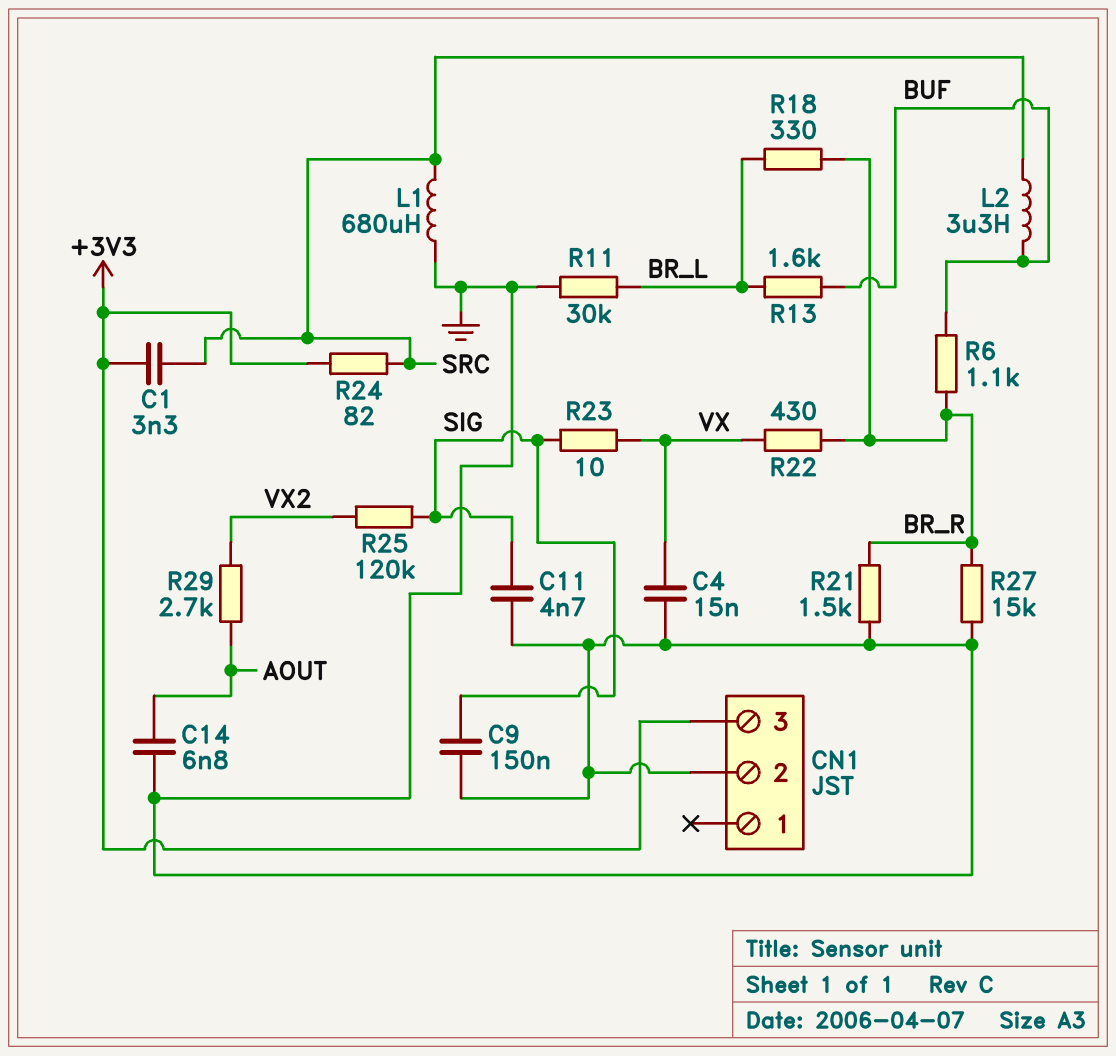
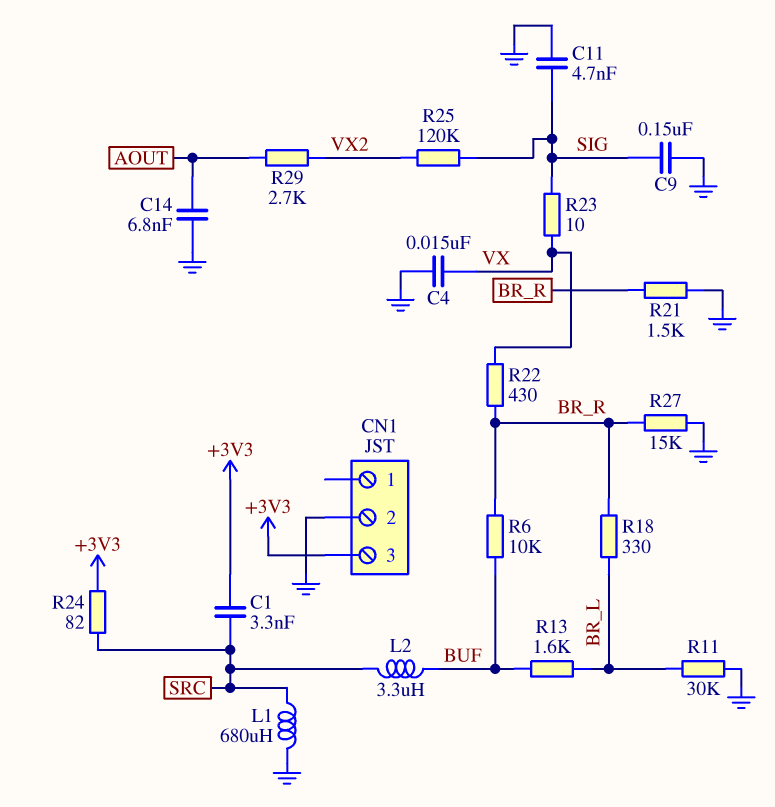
R6: 1.1k (BR_R, BUF) -> 10k (BR_R, BUF)

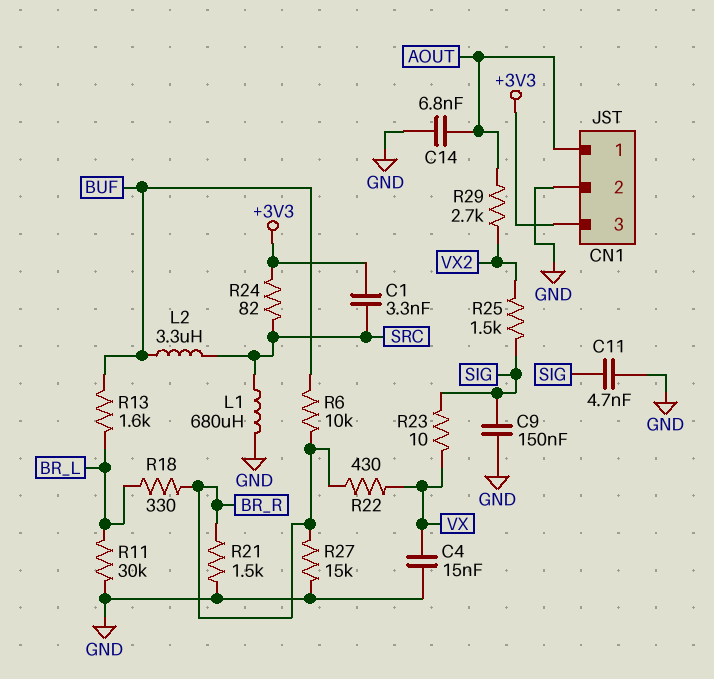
CN1 pin 1: none -> AOUT
R25: 120k (SIG, VX2) -> 1.5k (SIG, VX2)

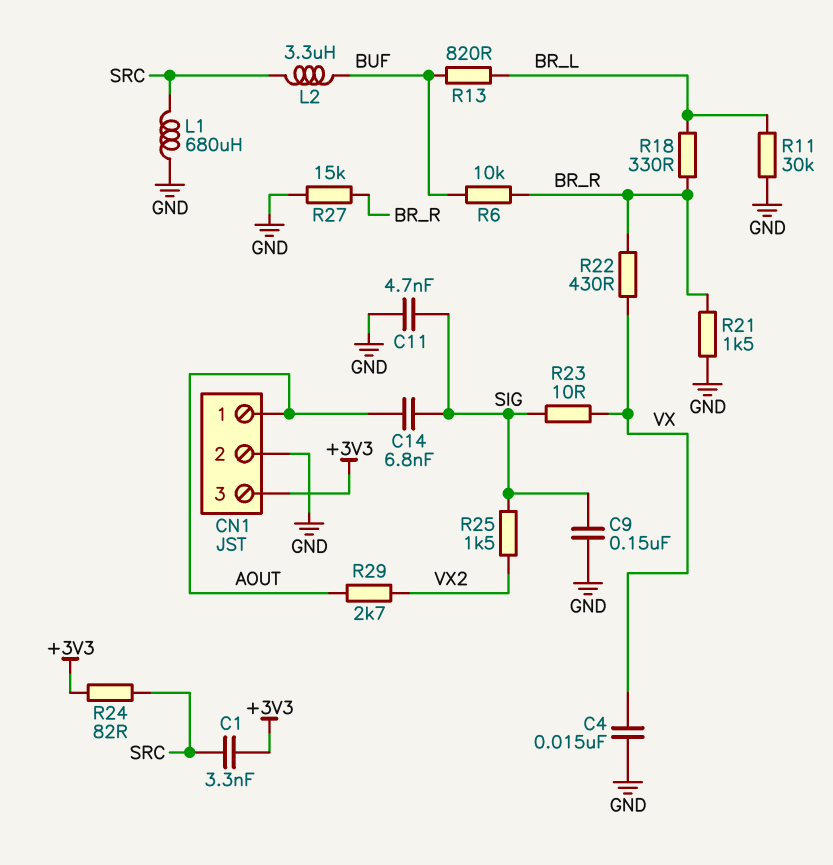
C14: 6.8nF (AOUT, GND) -> 6.8nF (AOUT, SIG)
R13: 1.6k (BR_L, BUF) -> 820 (BR_L, BUF)

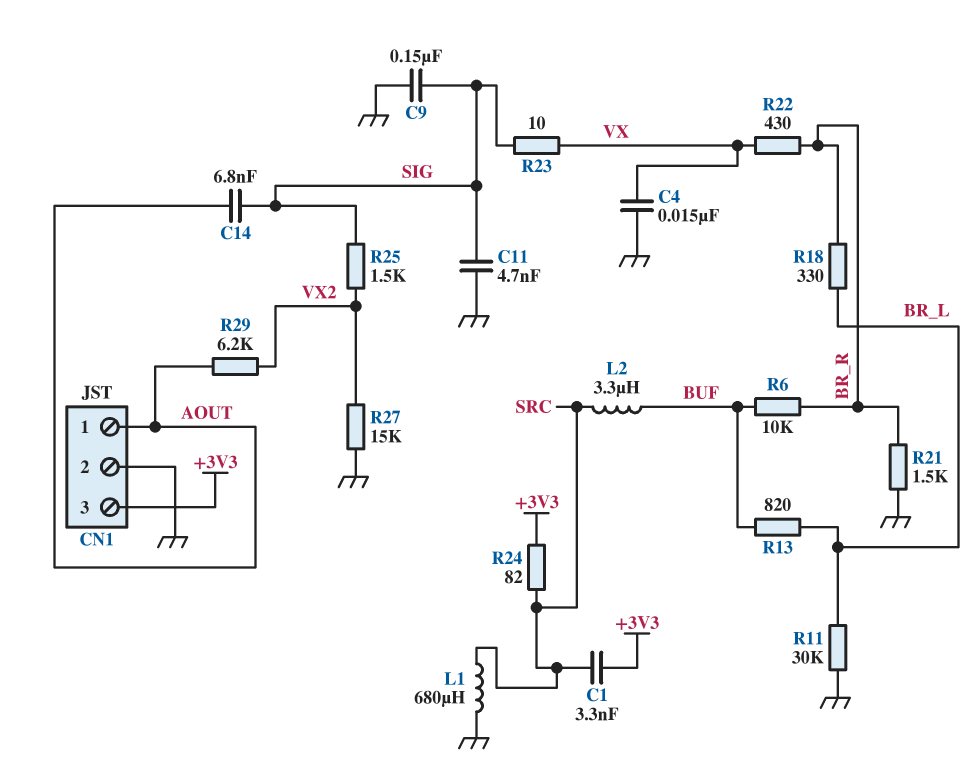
R27: 15k (BR_R, GND) -> 15k (GND, VX2)
R29: 2.7k (AOUT, VX2) -> 6.2k (AOUT, VX2)

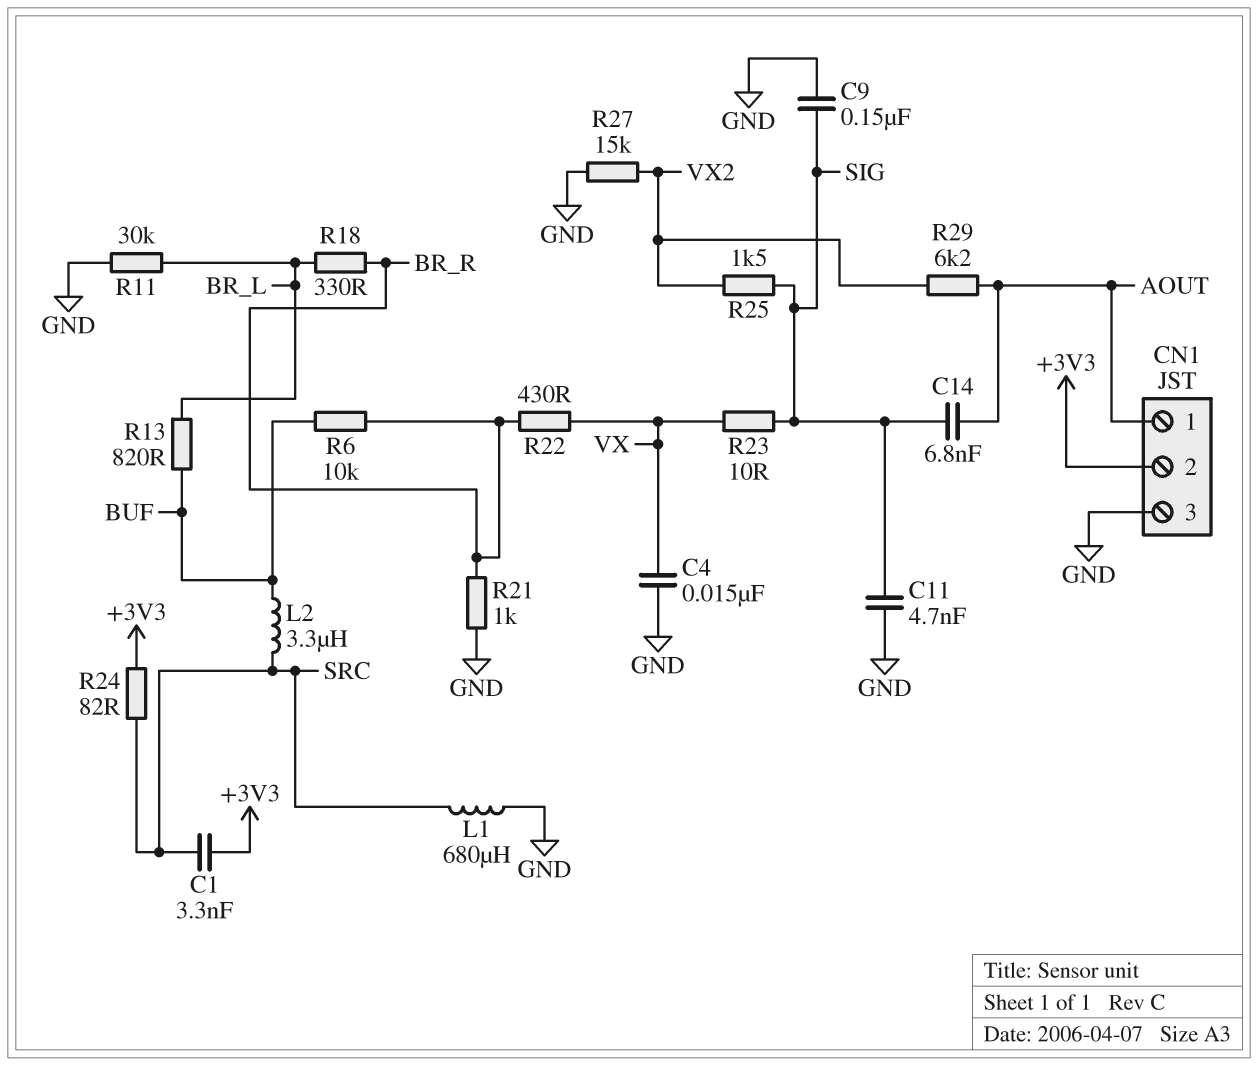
CN1 pin 2: GND -> +3V3
CN1 pin 3: +3V3 -> GND
R21: 1.5k (BR_R, GND) -> 1k (BR_R, GND)

